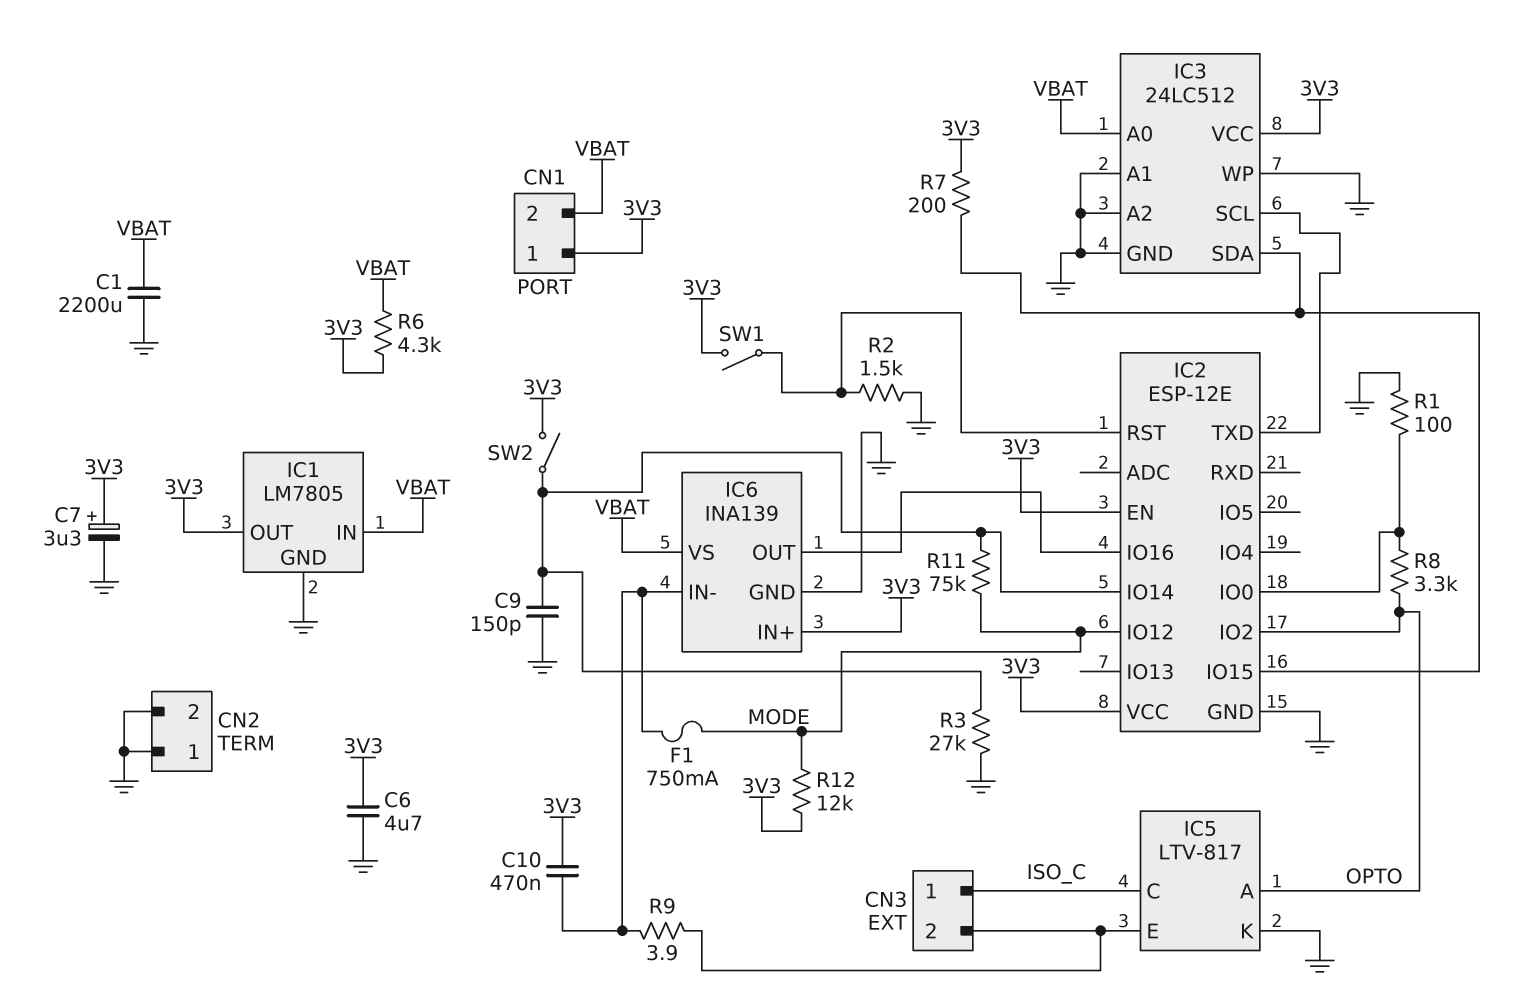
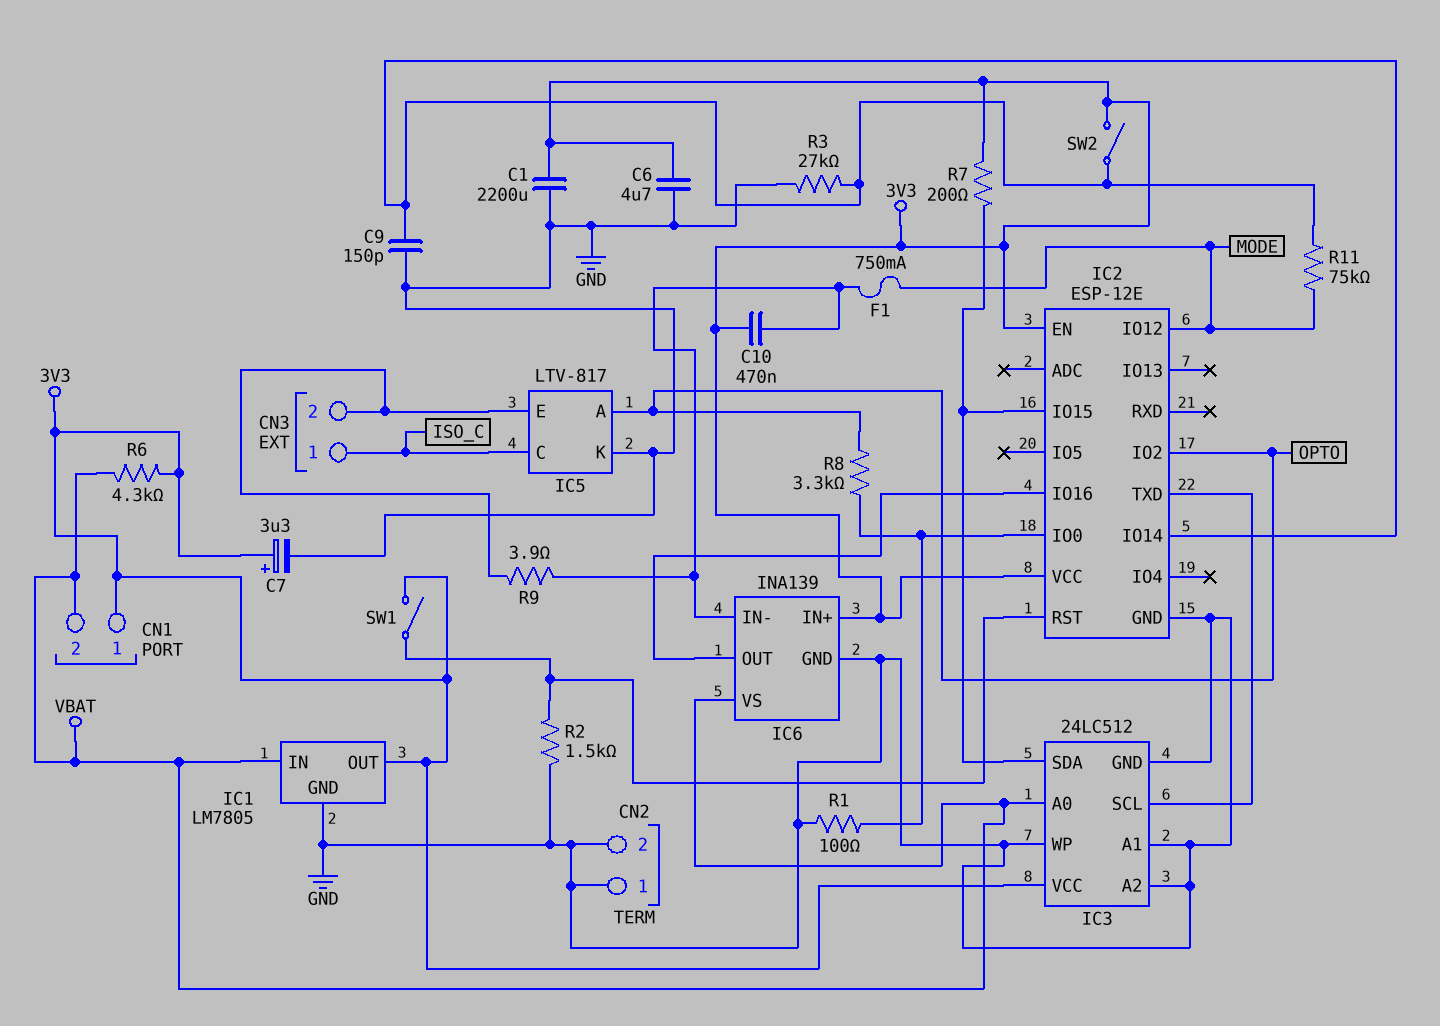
C1: 2200uF (GND, VBAT) -> 2200uF (3V3, GND)
R12: 12k (3V3, MODE) -> none

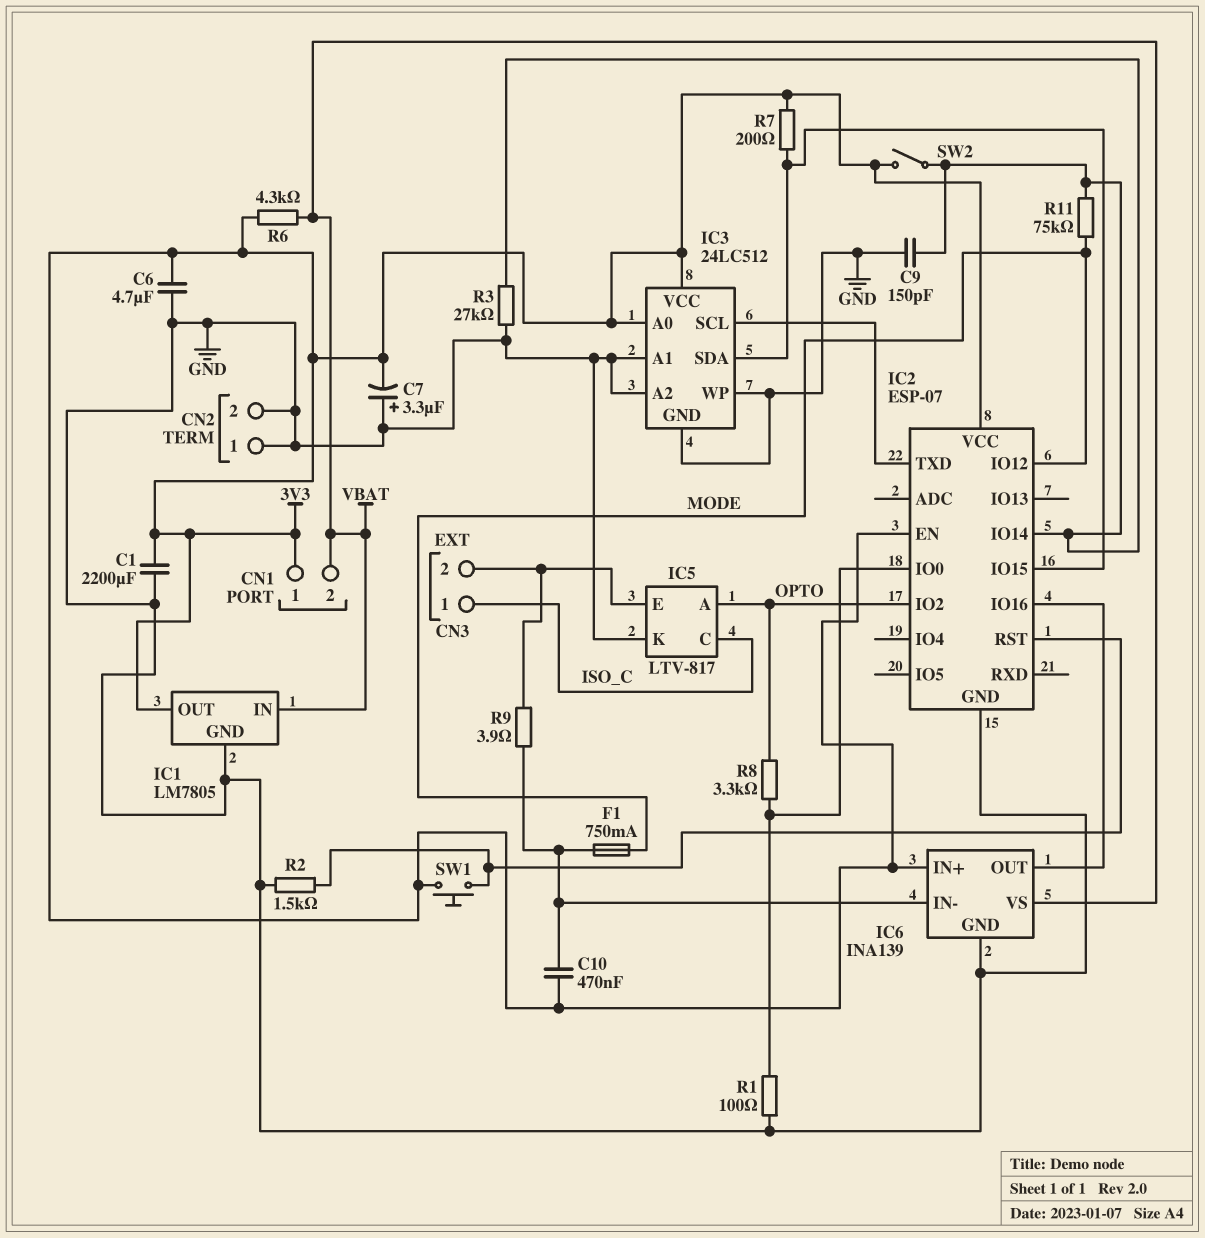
C7: 3.3uF (plus 3V3, minus GND) -> 3.3uF (plus GND, minus 3V3)
IC2: ESP-12E -> ESP-07
IC3 pin A0: VBAT -> 3V3
SW1: switch (3V3, IC2/RST) -> button (3V3, IC2/RST)

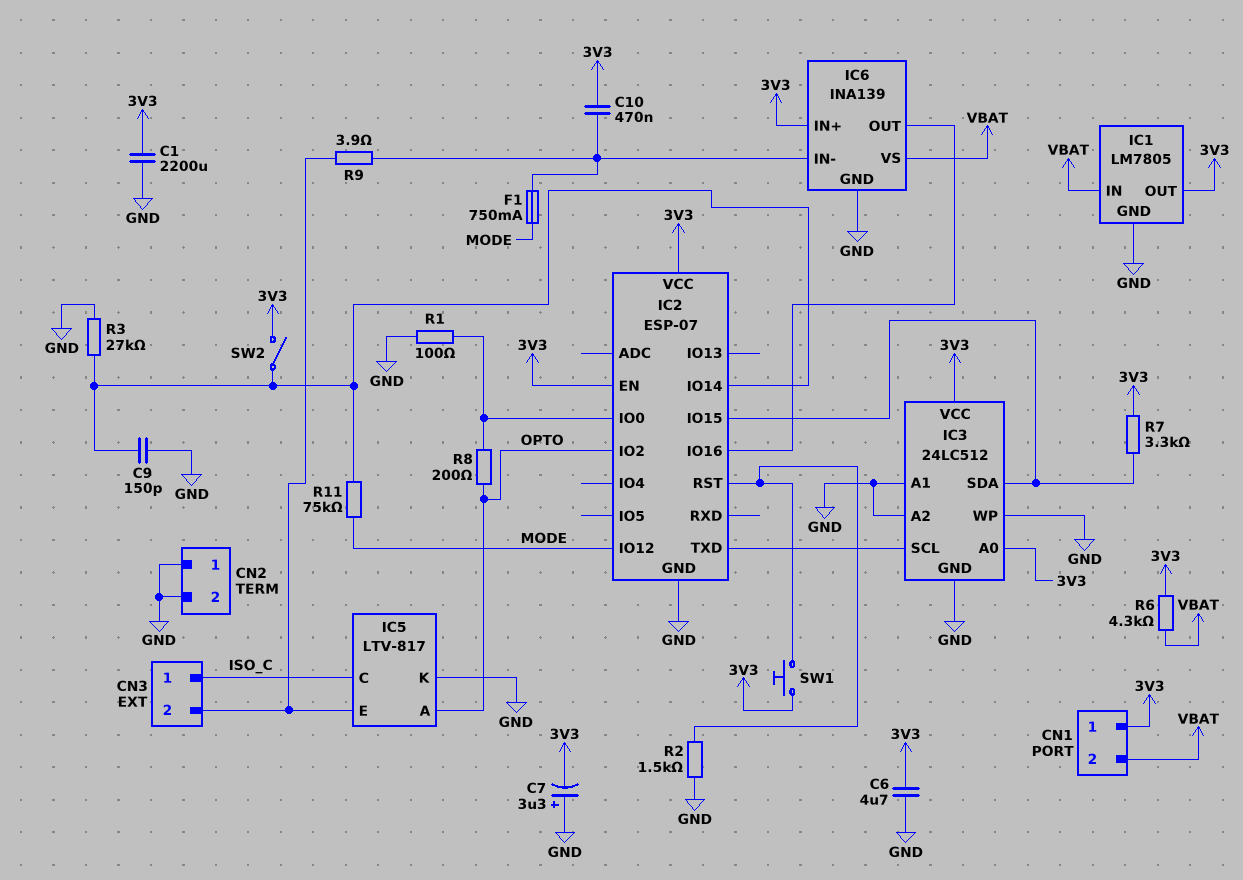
R7: 200 (3V3, IC2/IO15) -> 3.3k (3V3, IC2/IO15)
R8: 3.3k (IC2/IO0, OPTO) -> 200 (IC2/IO0, OPTO)

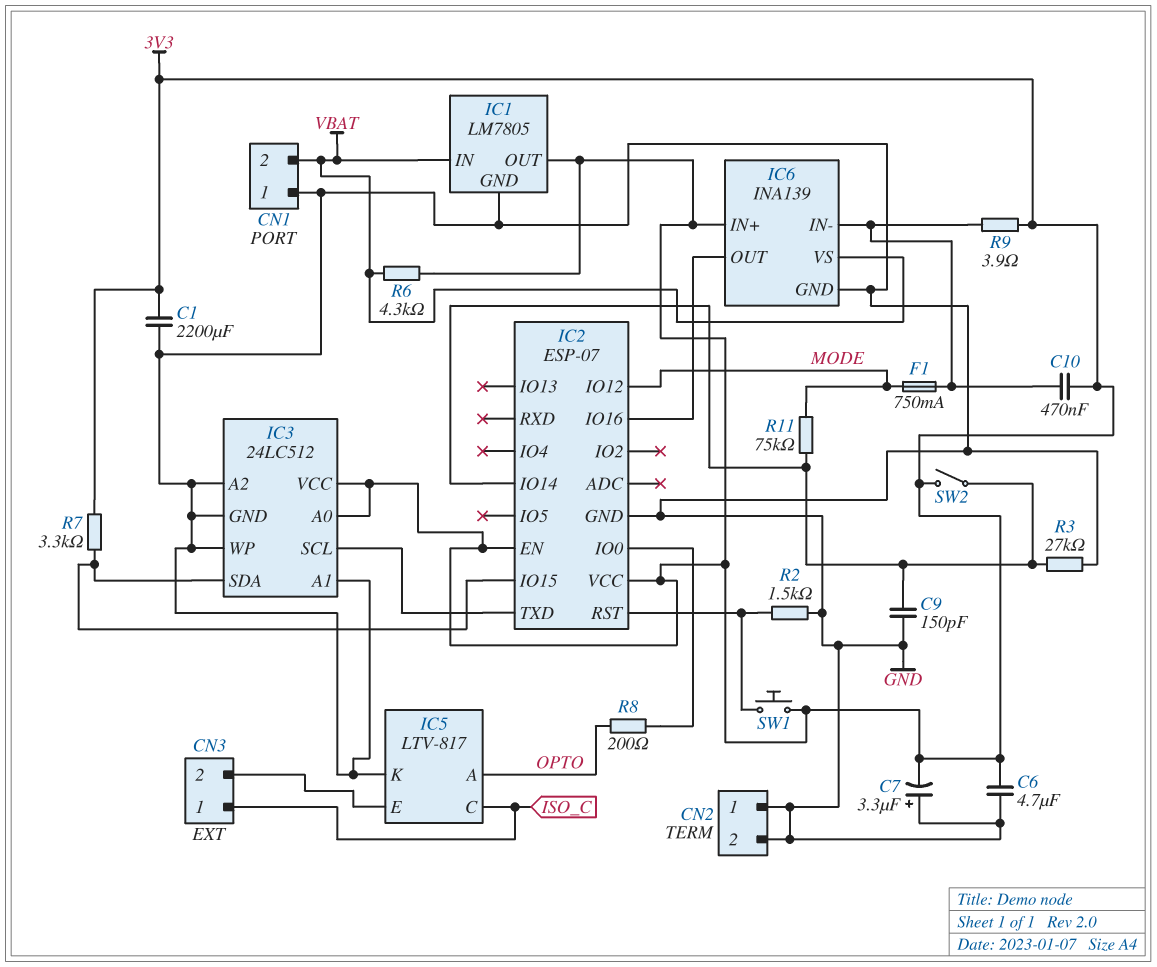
CN1 pin 1: 3V3 -> GND
IC2 pin IO2: OPTO -> none
R1: 100 (GND, IC2/IO0) -> none
R9: 3.9 (CN3/2, IC6/IN-) -> 3.9 (3V3, IC6/IN-)

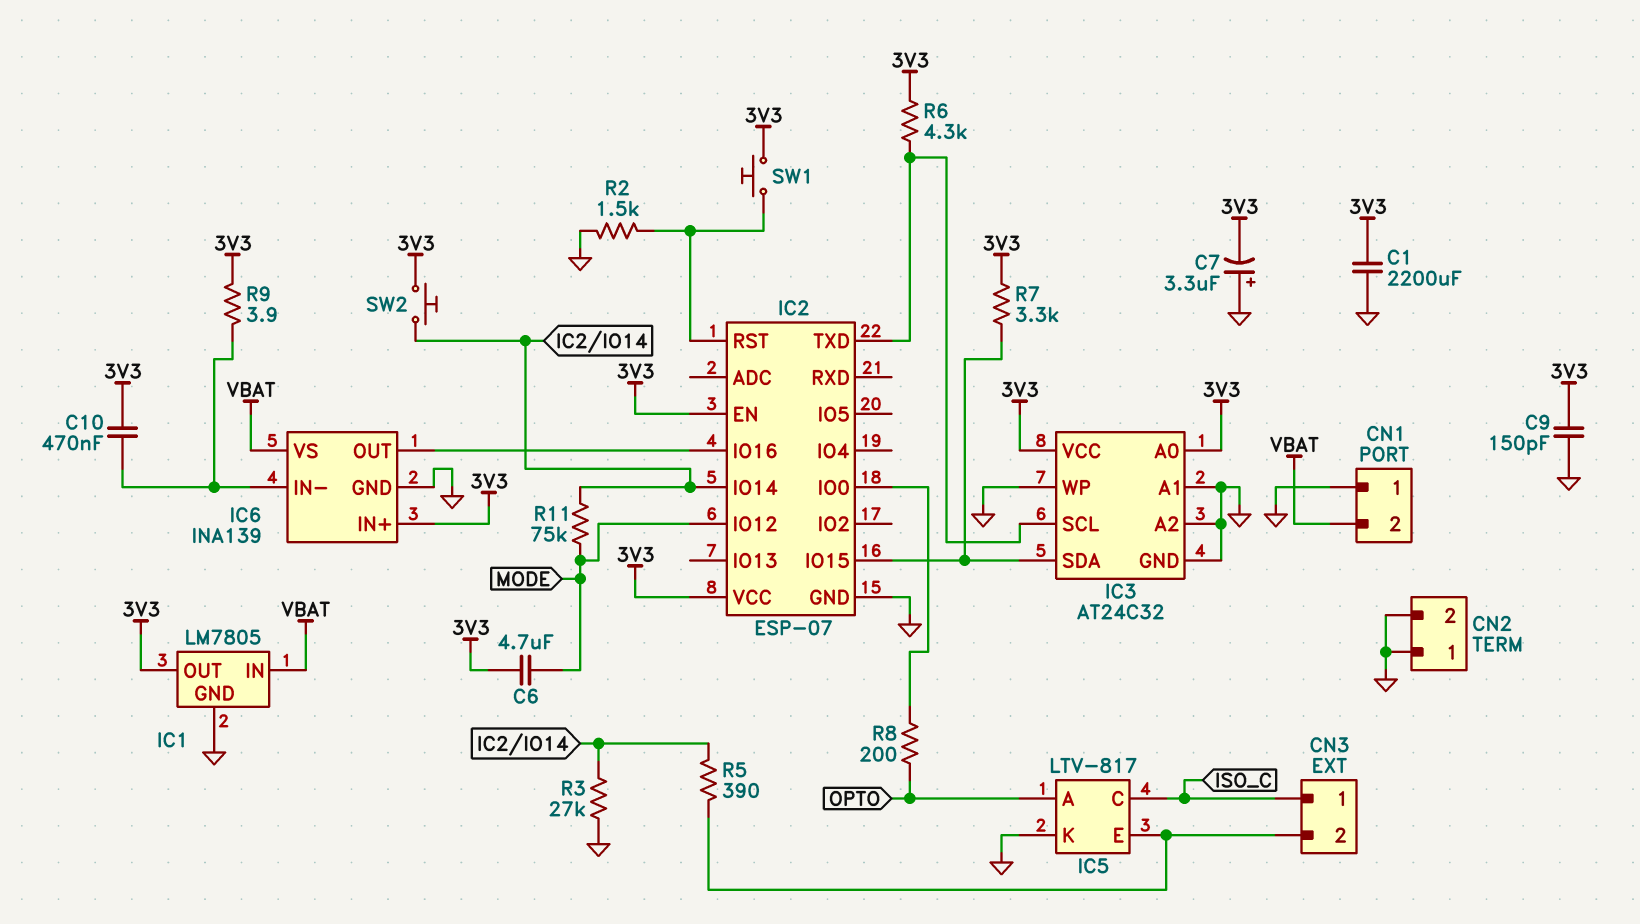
C6: 4.7uF (3V3, GND) -> 4.7uF (3V3, MODE)
C9: 150pF (GND, IC2/IO14) -> 150pF (3V3, GND)
F1: 750mA (IC6/IN-, MODE) -> none
IC3: 24LC512 -> AT24C32
R5: none -> 390 (CN3/2, IC2/IO14)
R6: 4.3k (3V3, VBAT) -> 4.3k (3V3, IC2/TXD)
SW2: switch (3V3, IC2/IO14) -> button (3V3, IC2/IO14)

